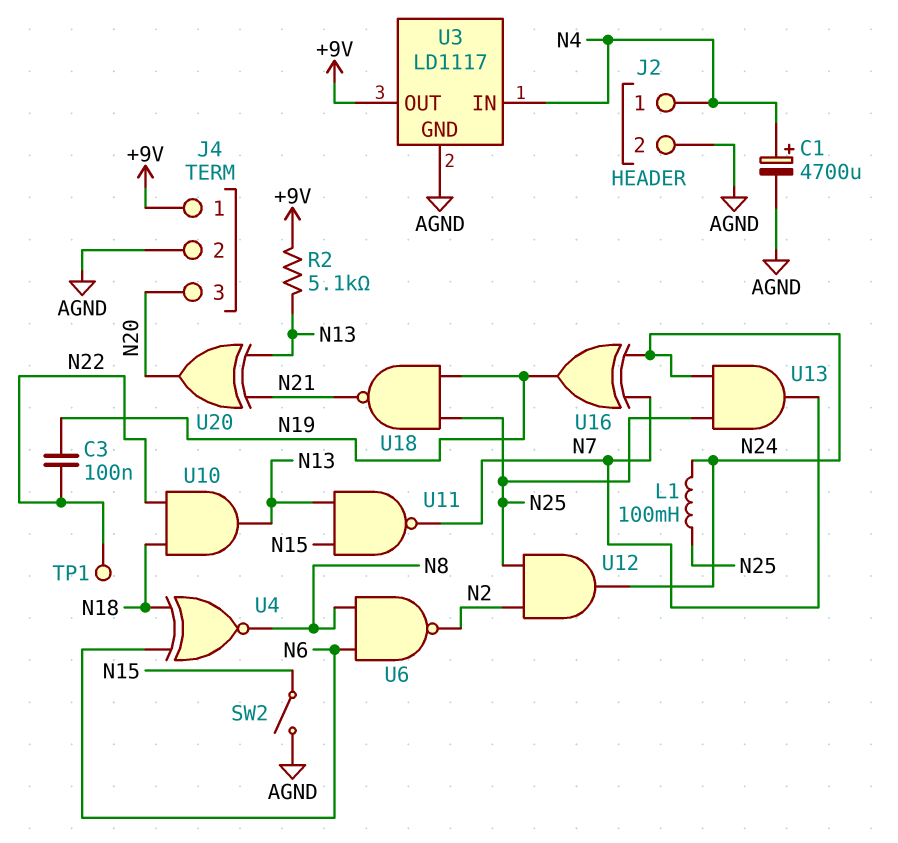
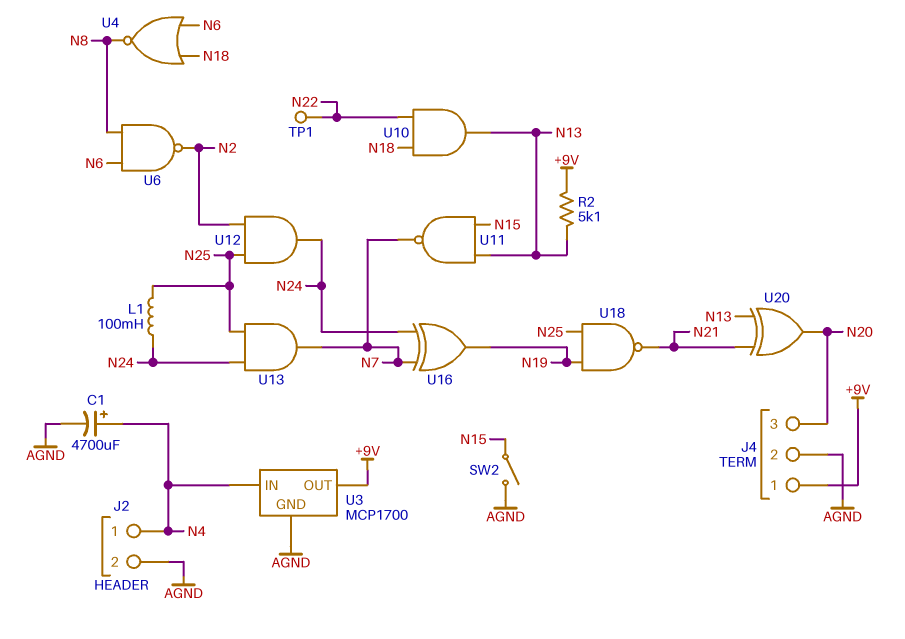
C3: 100nF (N19, N22) -> none
U3: LD1117 -> MCP1700
U4: XNOR (in N6, in N18, out N8) -> NOR (in N6, in N18, out N8)

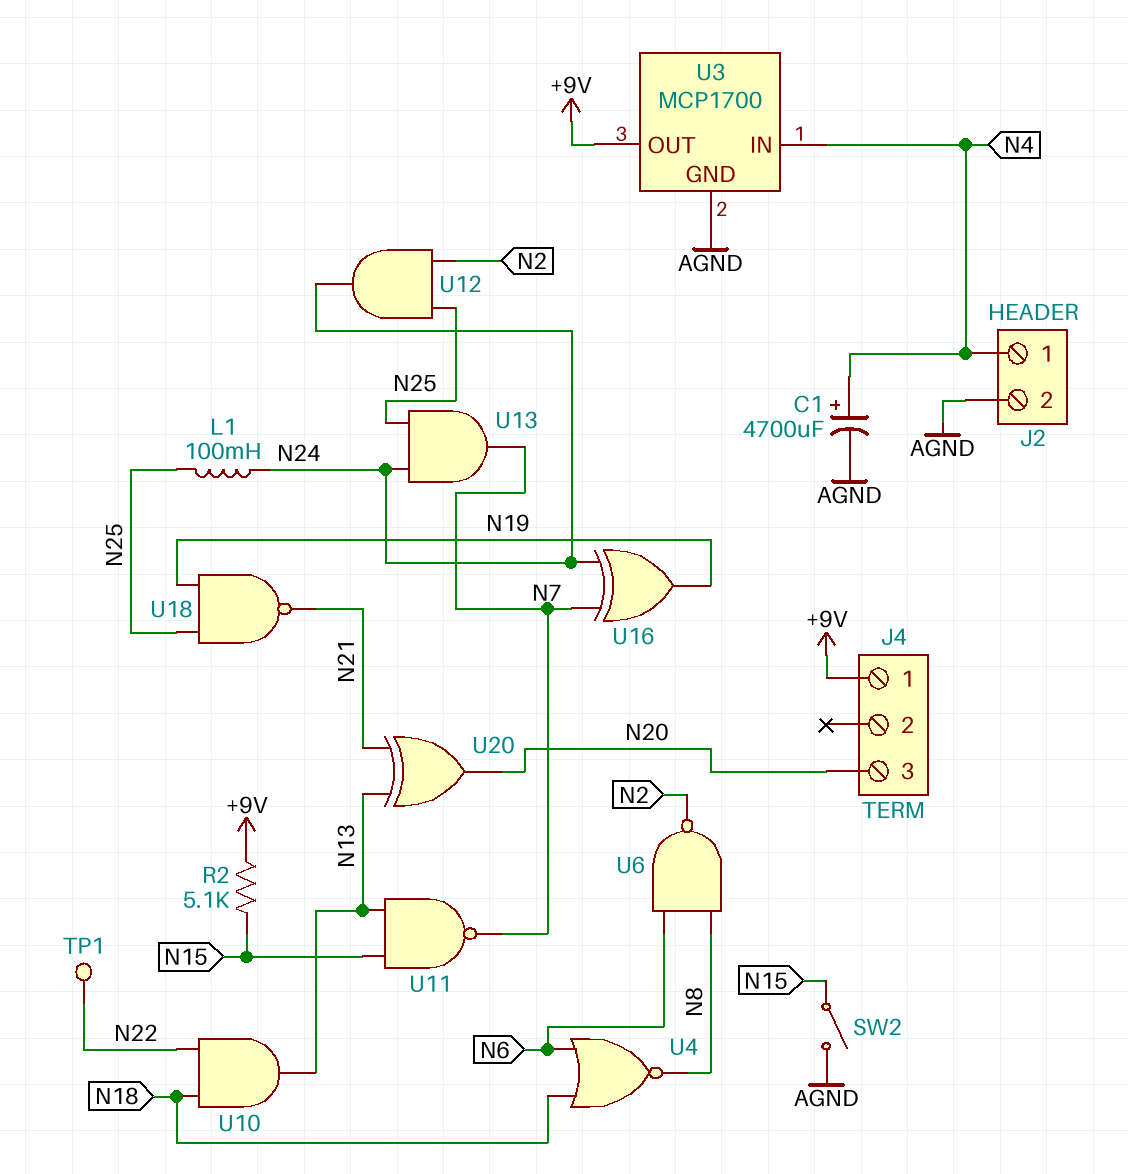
J4 pin 2: AGND -> none
R2: 5.1k (+9V, N13) -> 5.1k (+9V, N15)

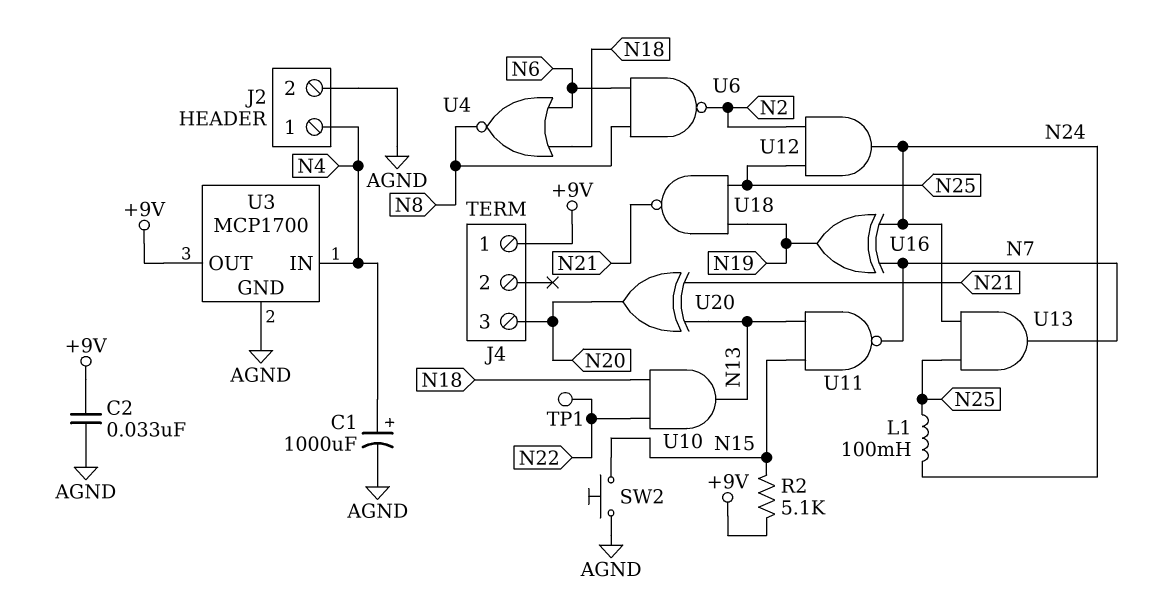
C1: 4700uF (plus N4, minus AGND) -> 1000uF (plus N4, minus AGND)
C2: none -> 33nF (+9V, AGND)
SW2: switch (AGND, N15) -> button (AGND, N15)

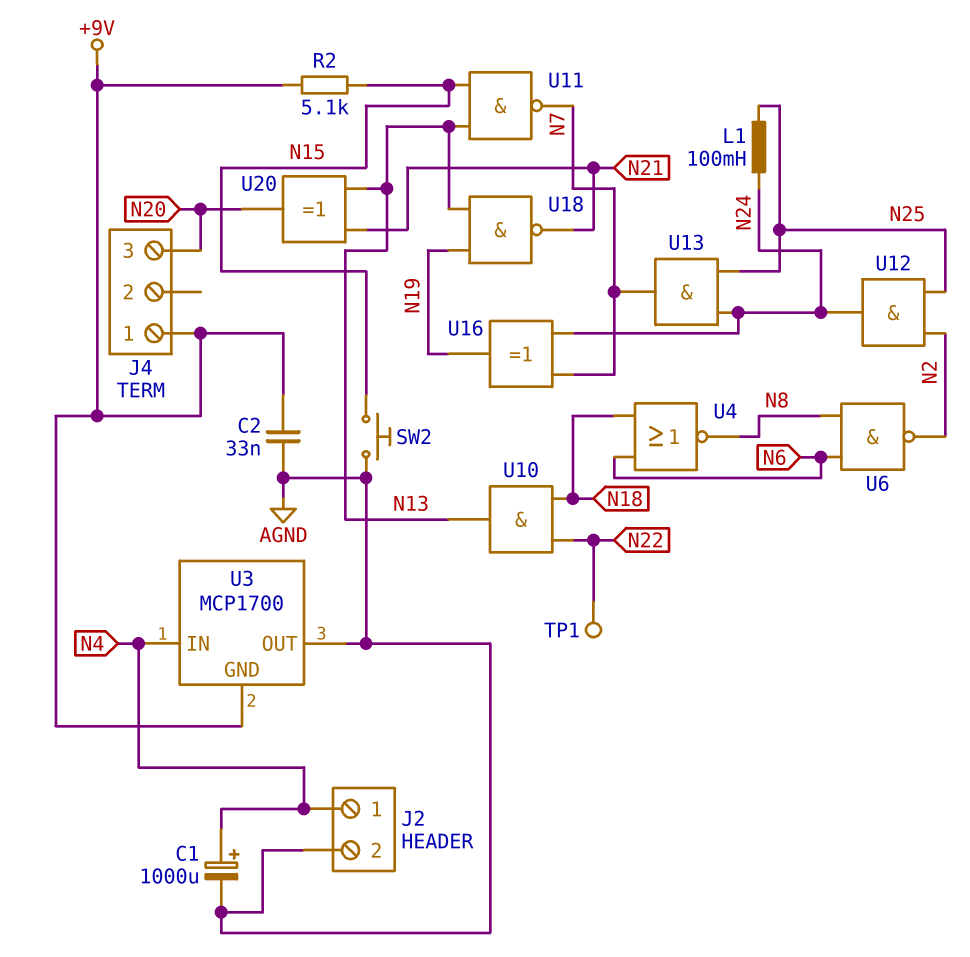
U3 pin GND: AGND -> +9V
U3 pin OUT: +9V -> AGND
U18: NAND (in N19, in N25, out N21) -> NAND (in N13, in N19, out N21)

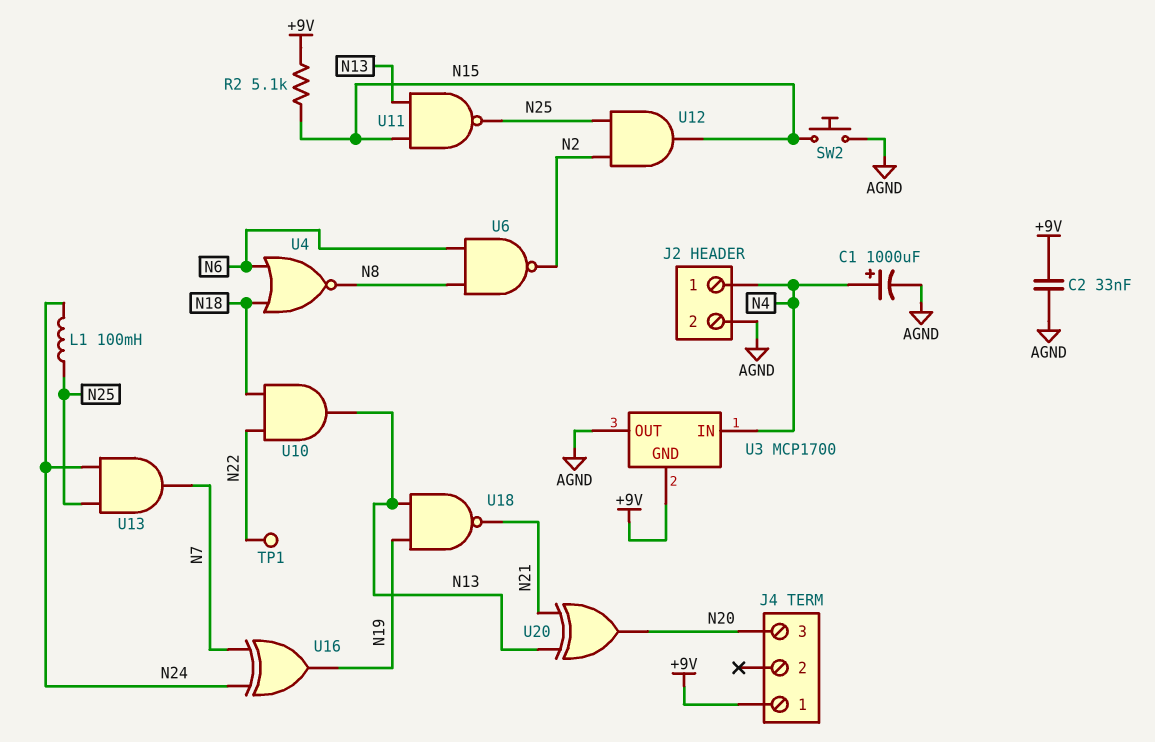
U11: NAND (in N13, in N15, out N7) -> NAND (in N13, in N15, out N25)
U12: AND (in N2, in N25, out N24) -> AND (in N2, in N25, out N15)

